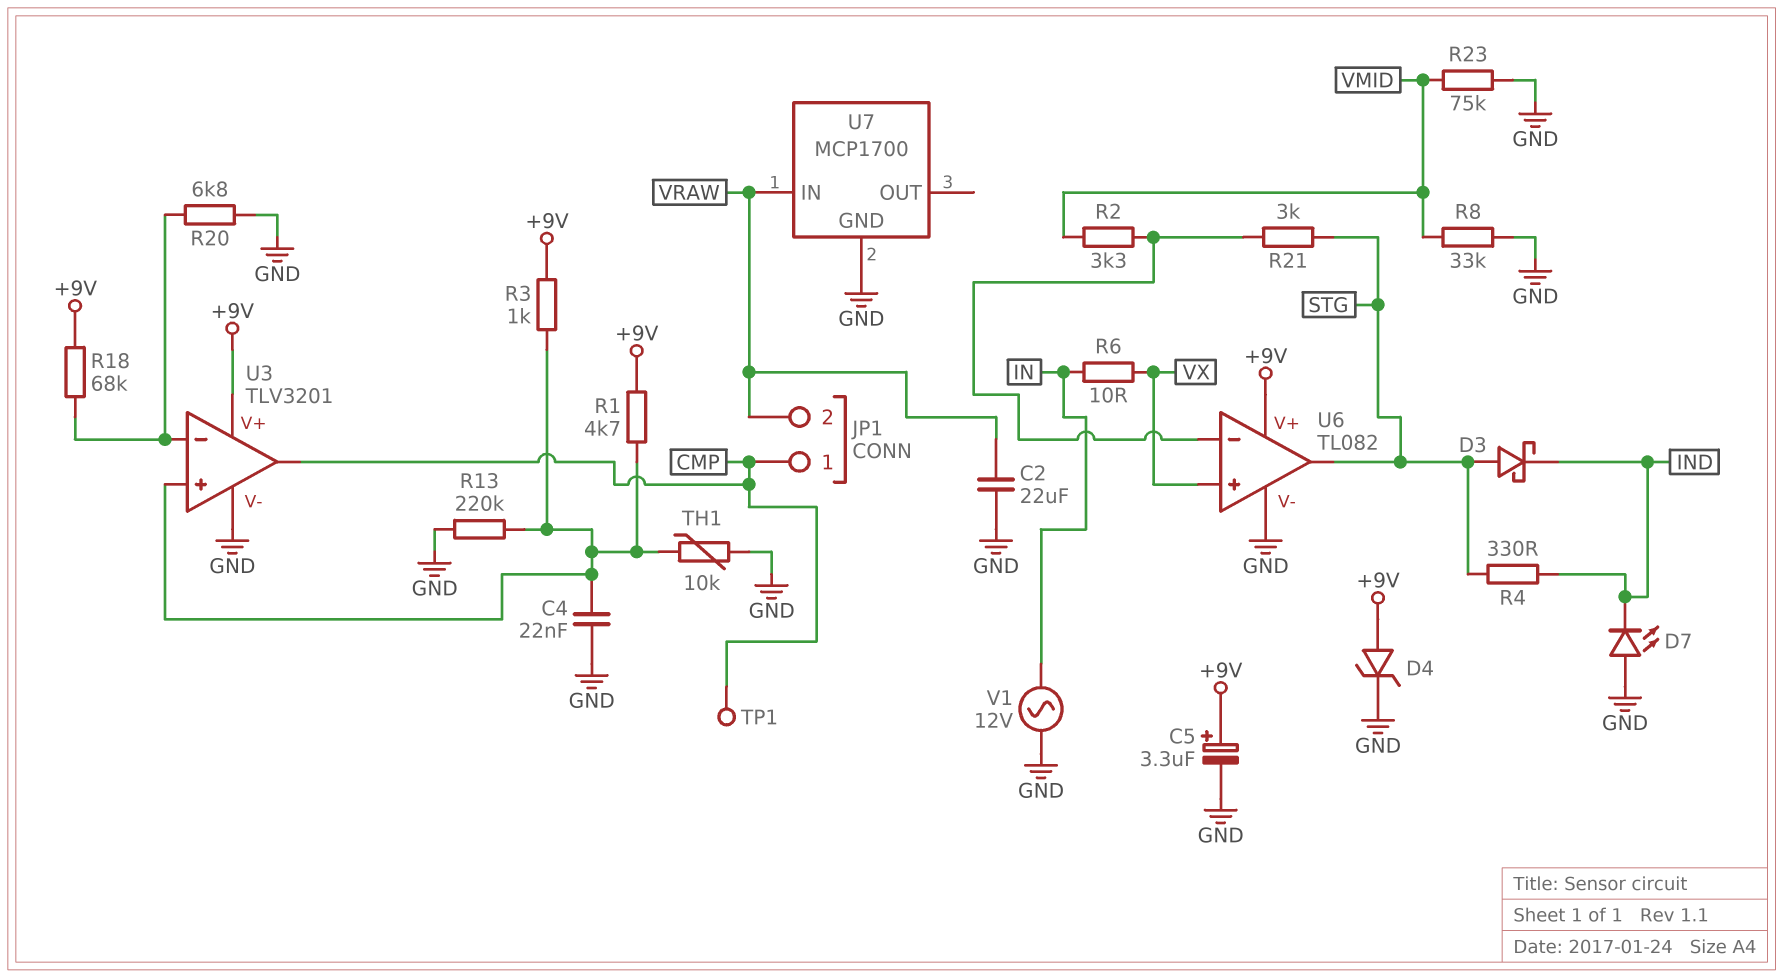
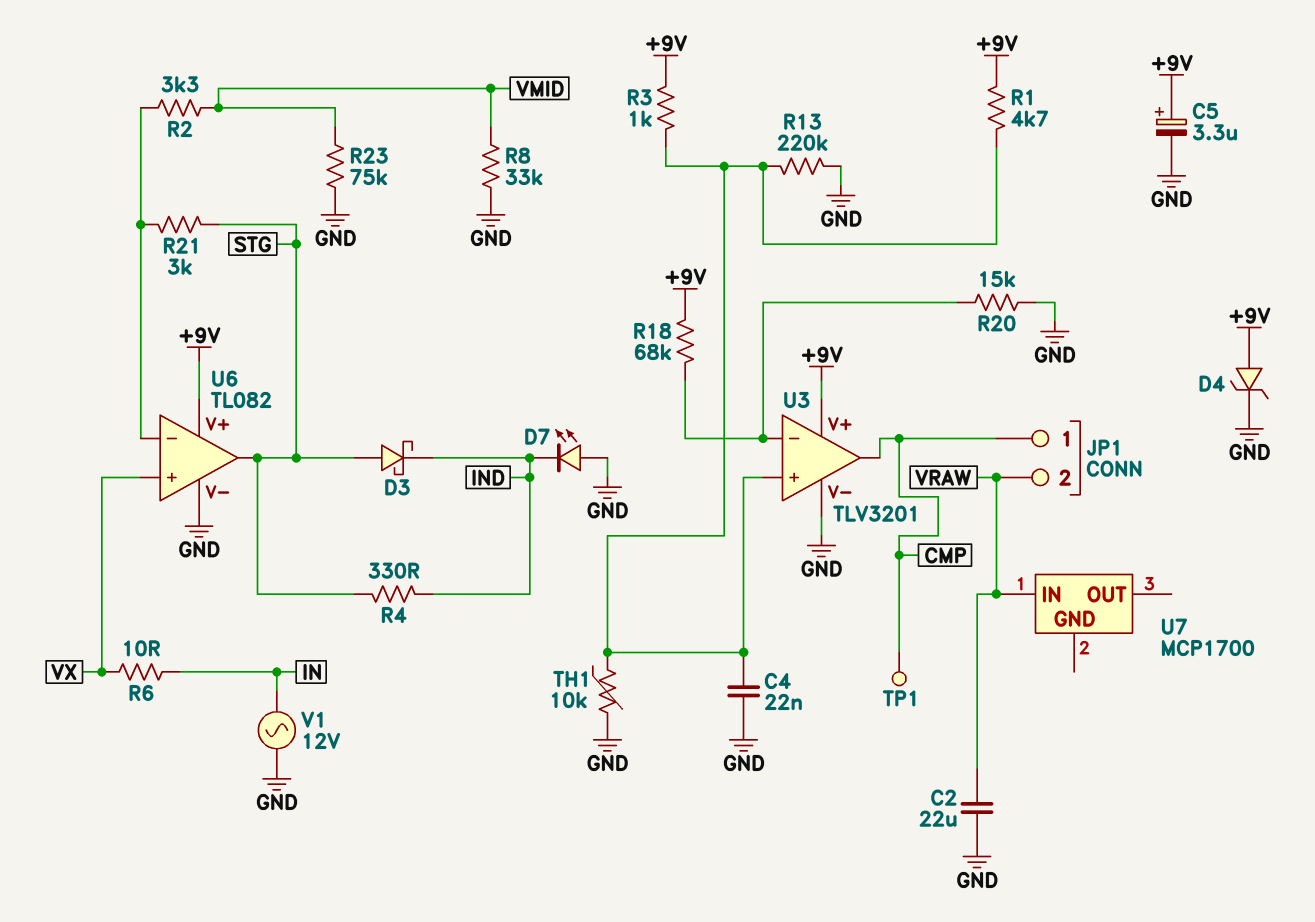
R20: 6.8k (GND, U3/in-) -> 15k (GND, U3/in-)
U7 pin GND: GND -> none

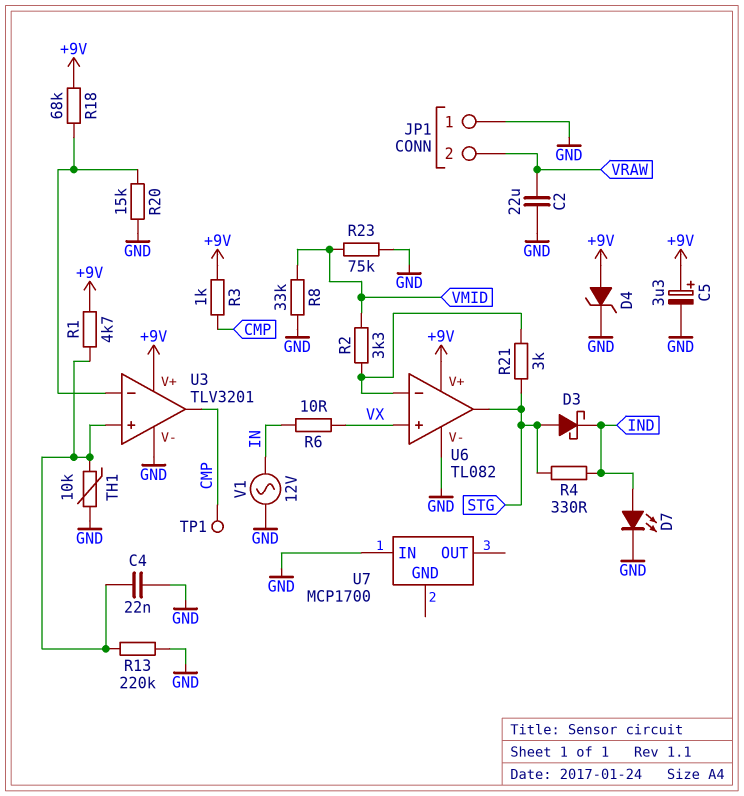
D7: LED (A GND, K IND) -> LED (A IND, K GND)
JP1 pin 1: CMP -> GND
R3: 1k (+9V, U3/in+) -> 1k (+9V, CMP)
U7 pin IN: VRAW -> GND

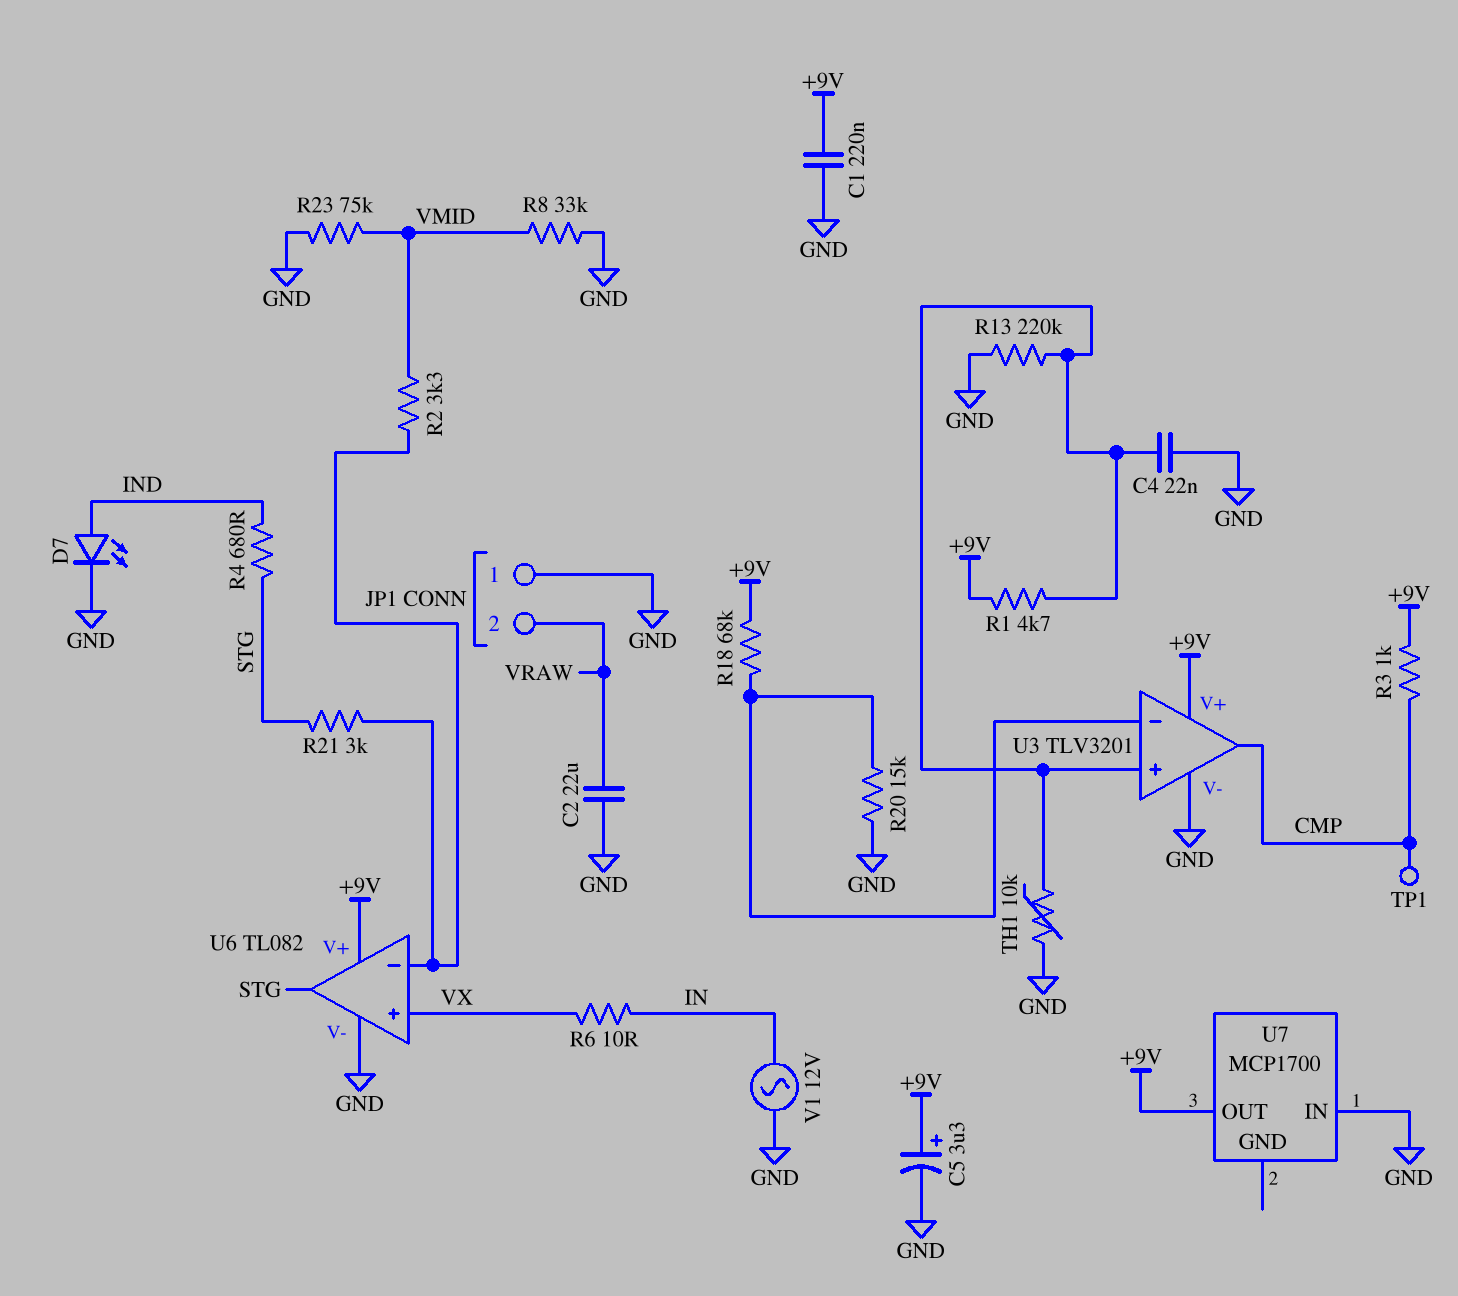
C1: none -> 220nF (+9V, GND)
D3: schottky (A STG, K IND) -> none
D4: zener (A +9V, K GND) -> none
R4: 330 (IND, STG) -> 680 (IND, STG)
U7 pin OUT: none -> +9V

